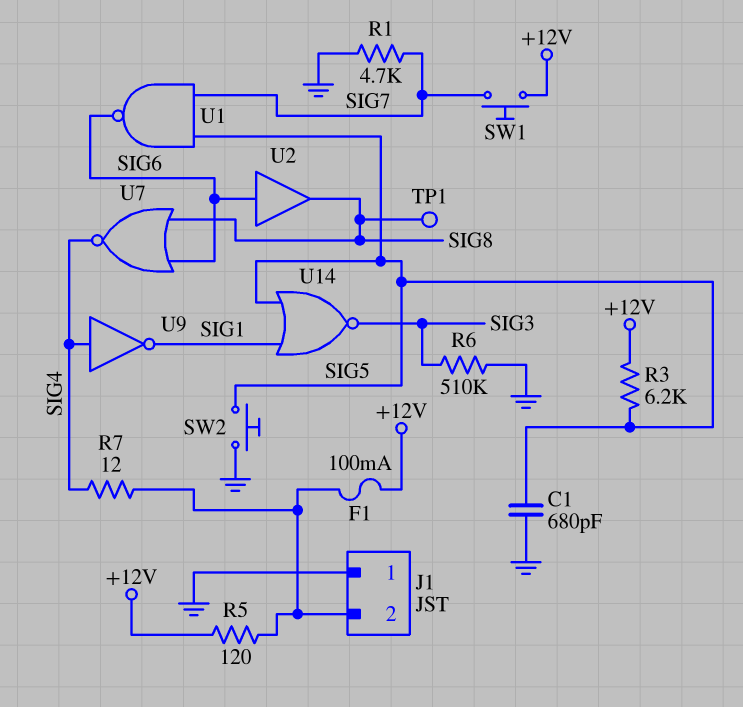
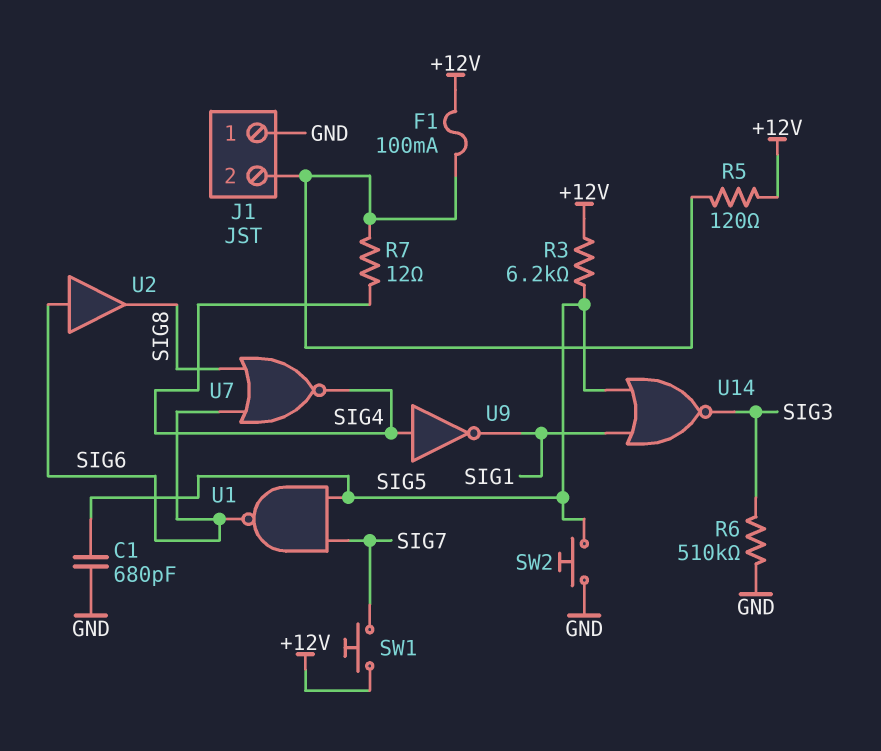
R1: 4.7k (GND, SIG7) -> none
TP1: test point (SIG8) -> none

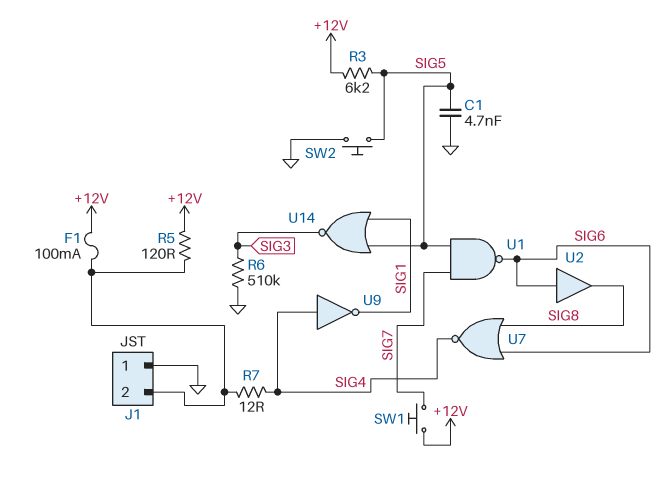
C1: 680pF (GND, SIG5) -> 4.7nF (GND, SIG5)

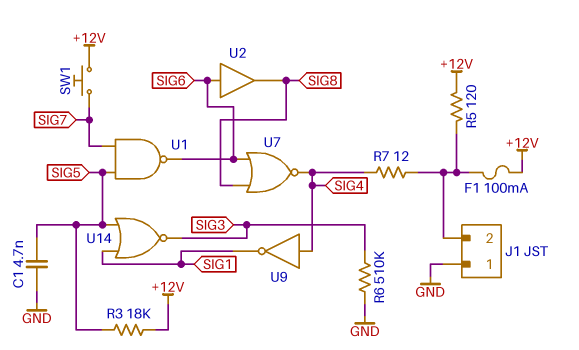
R3: 6.2k (+12V, SIG5) -> 18k (+12V, SIG5)
SW2: button (GND, SIG5) -> none

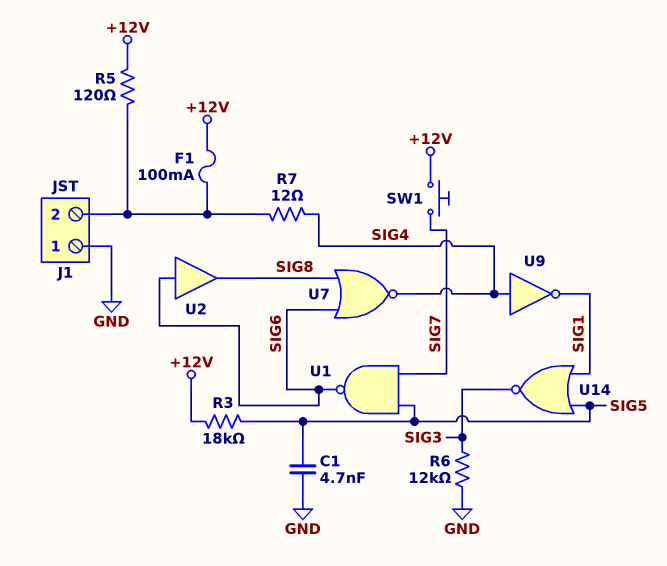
R6: 510k (GND, SIG3) -> 12k (GND, SIG3)

